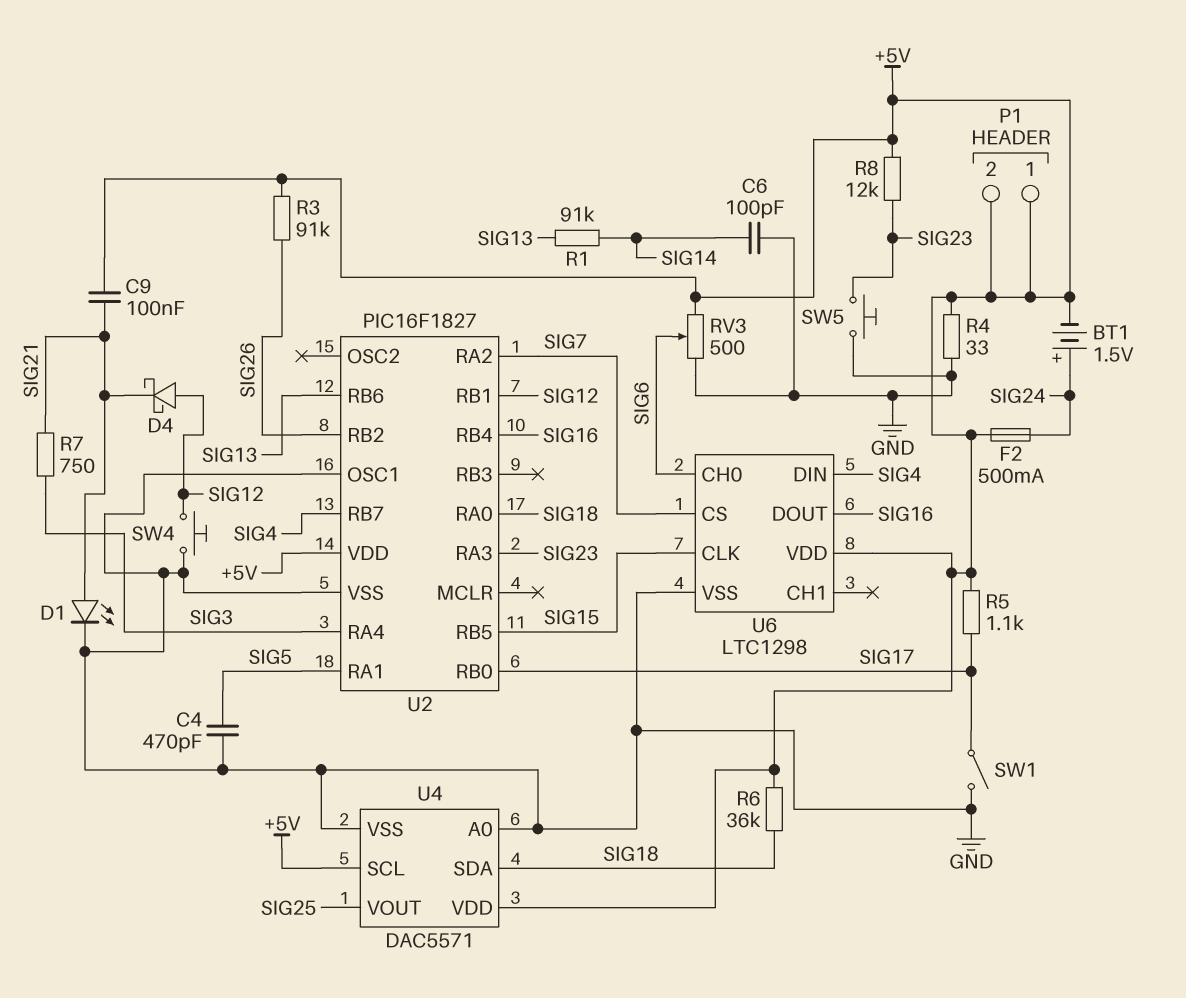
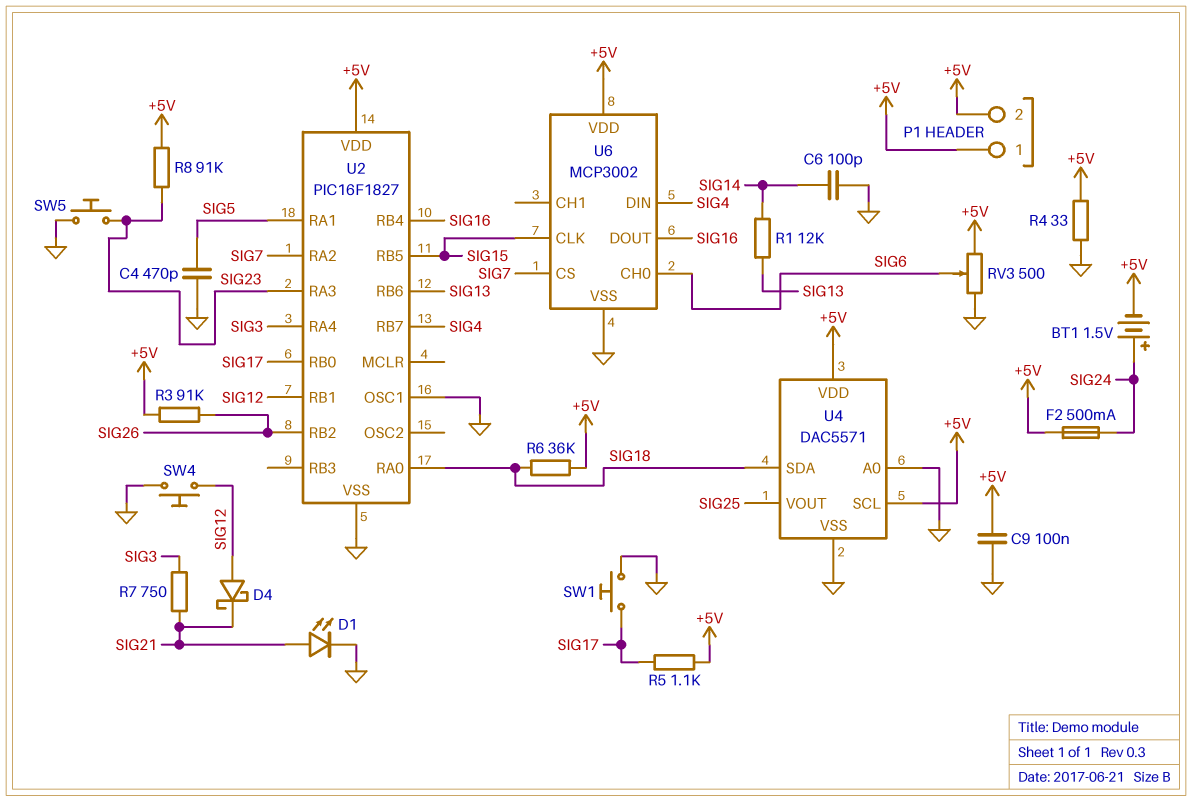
C9: 100nF (+5V, SIG21) -> 100nF (+5V, GND)
R1: 91k (SIG13, SIG14) -> 12k (SIG13, SIG14)
R8: 12k (+5V, SIG23) -> 91k (+5V, SIG23)
SW1: switch (GND, SIG17) -> button (GND, SIG17)
U6: LTC1298 -> MCP3002

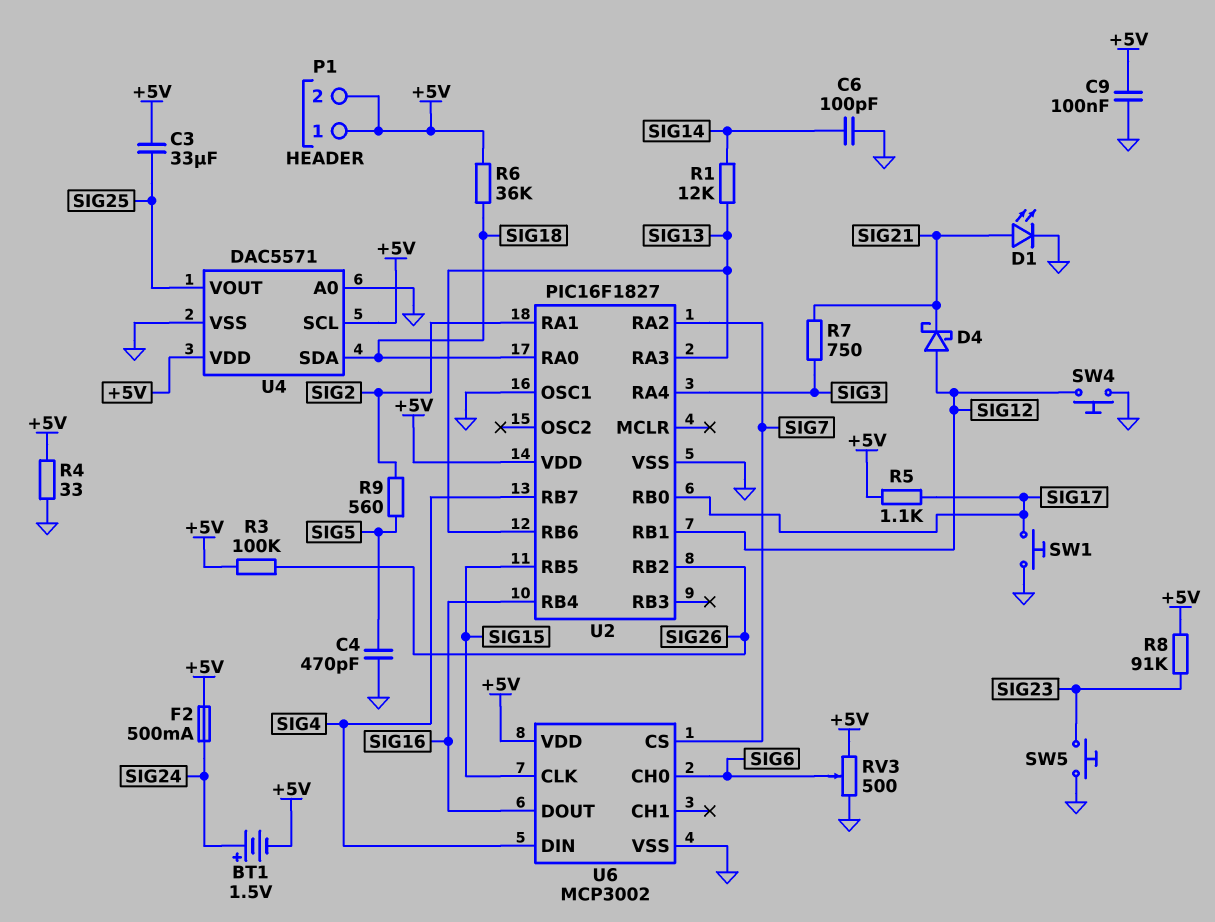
C3: none -> 33uF (+5V, SIG25)
R3: 91k (+5V, SIG26) -> 100k (+5V, SIG26)
R9: none -> 560 (SIG2, SIG5)
U2 pin RA1: SIG5 -> SIG2
U2 pin RA3: SIG23 -> SIG13

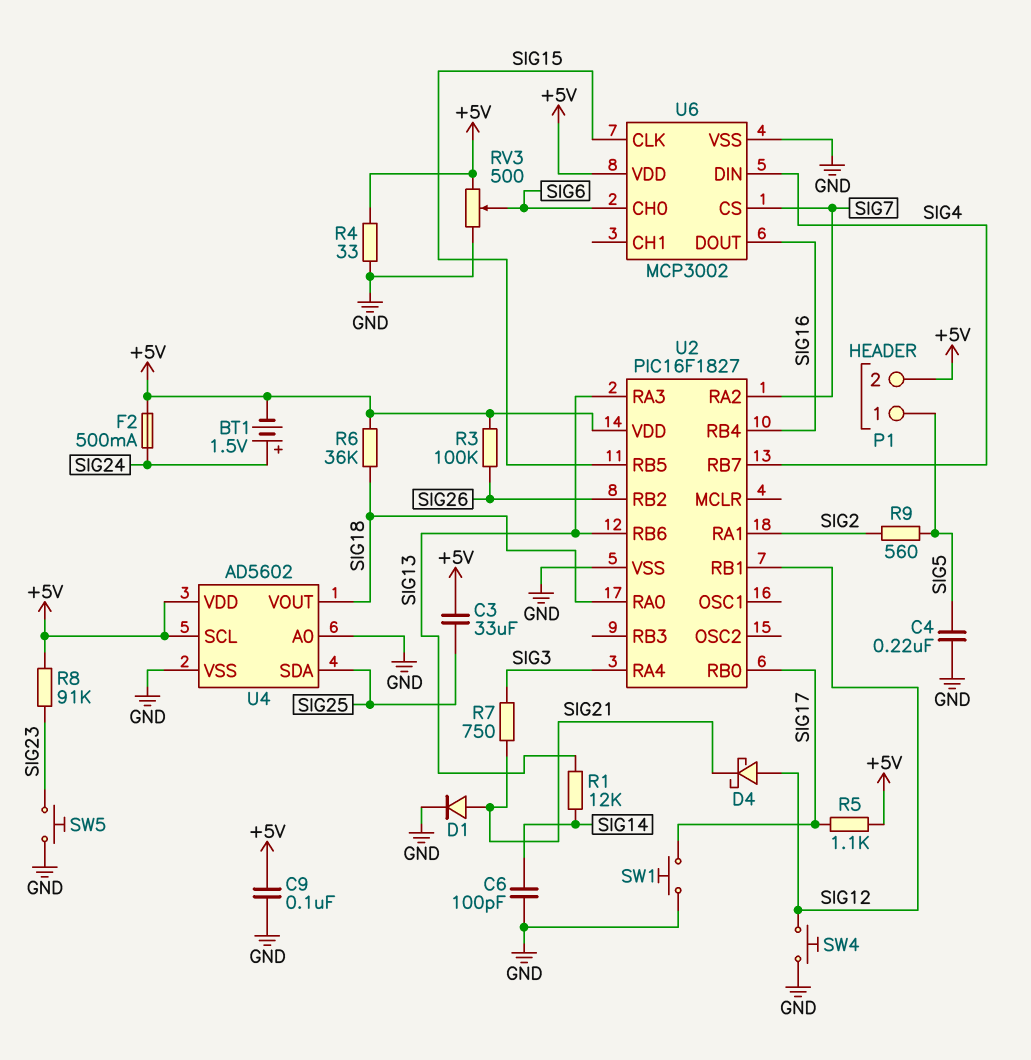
C4: 470pF (GND, SIG5) -> 220nF (GND, SIG5)
D1: LED (A SIG21, K GND) -> diode (A SIG21, K GND)
P1 pin 1: +5V -> SIG5
U2 pin OSC1: GND -> none
U4: DAC5571 -> AD5602
U4 pin SDA: SIG18 -> SIG25
U4 pin VOUT: SIG25 -> SIG18

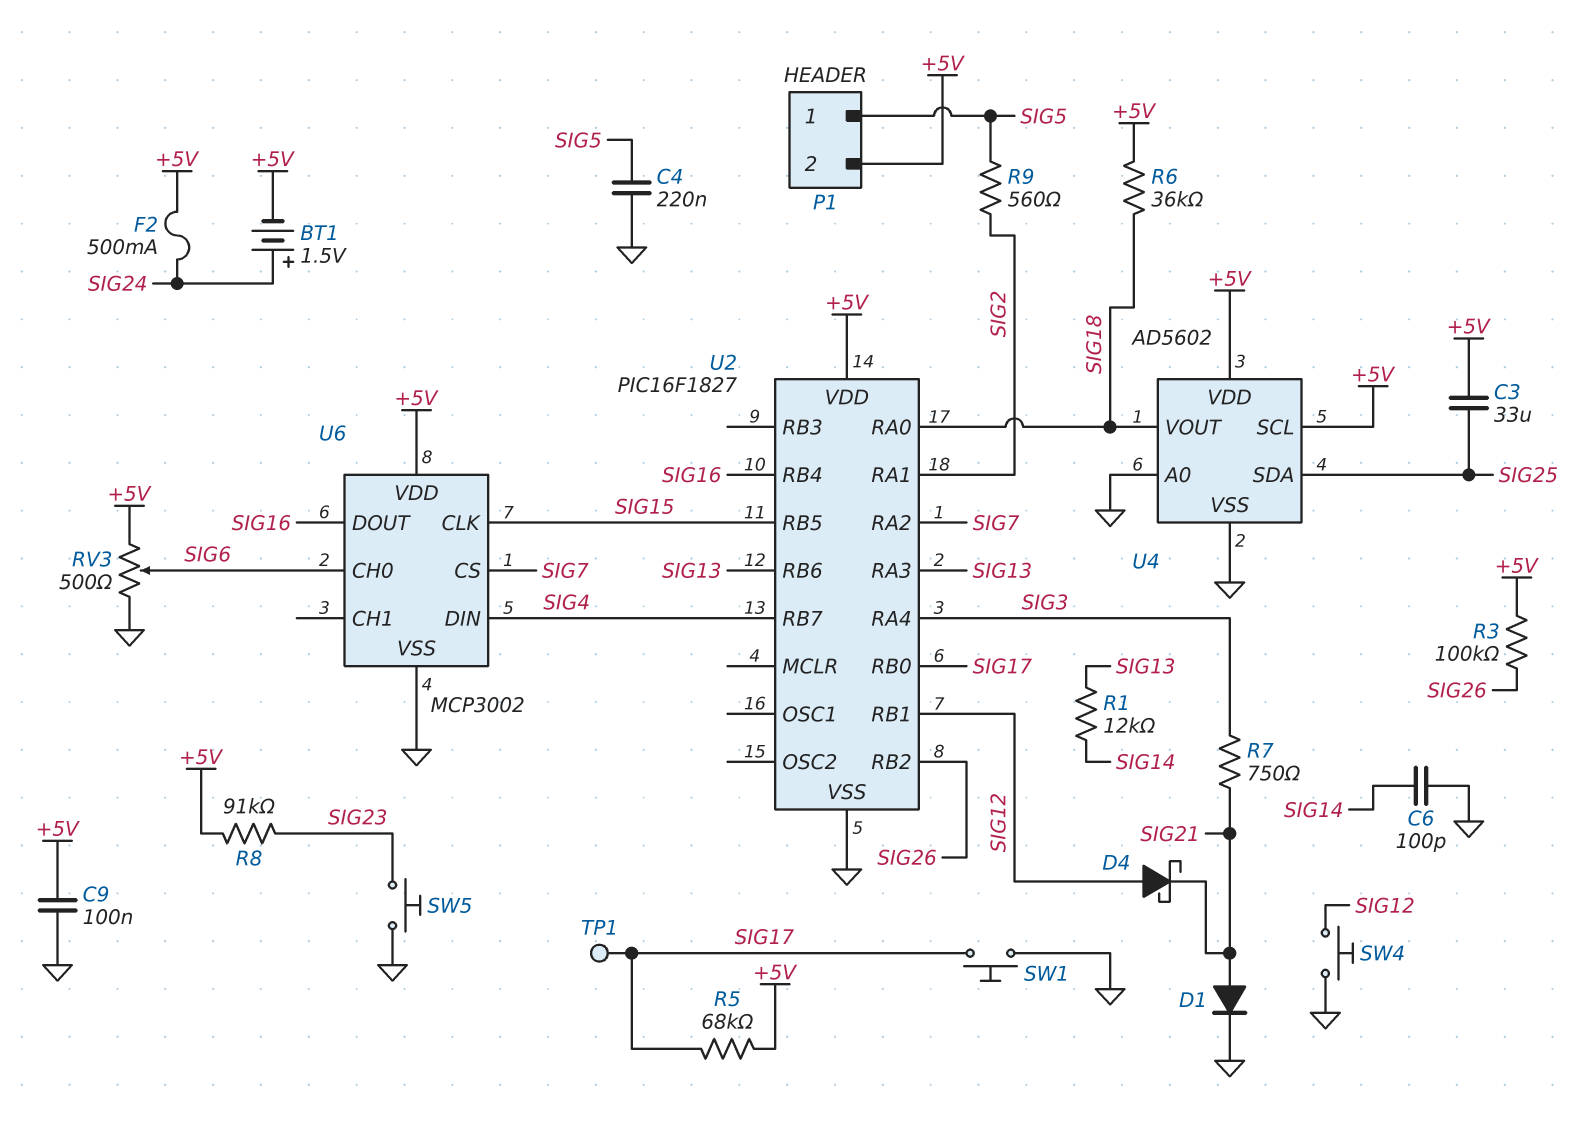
R4: 33 (+5V, GND) -> none
R5: 1.1k (+5V, SIG17) -> 68k (+5V, SIG17)
TP1: none -> test point (SIG17)

